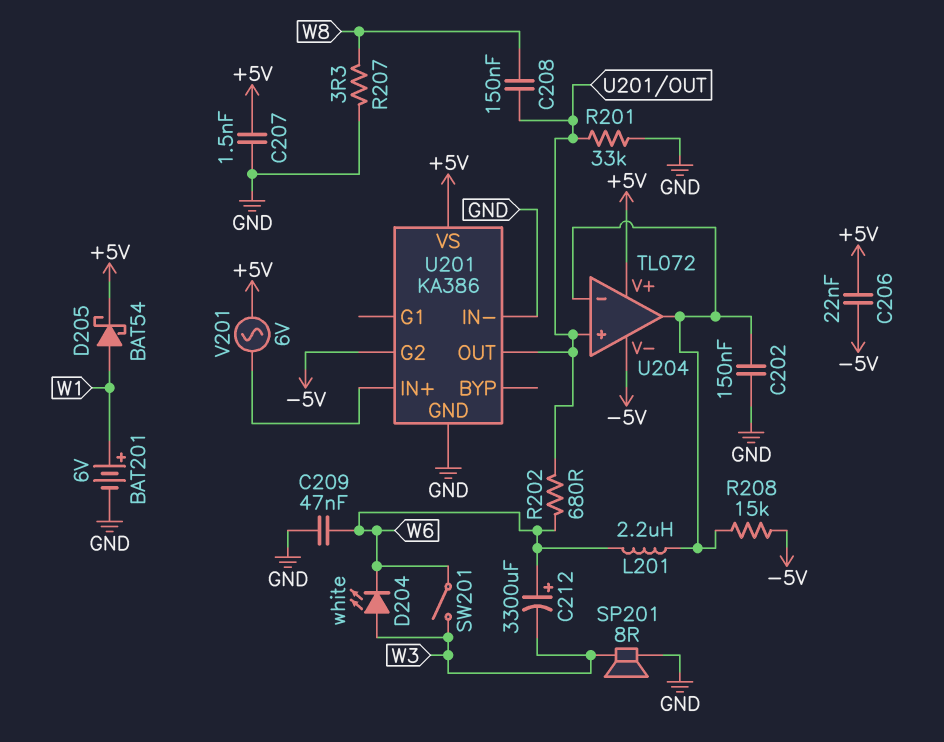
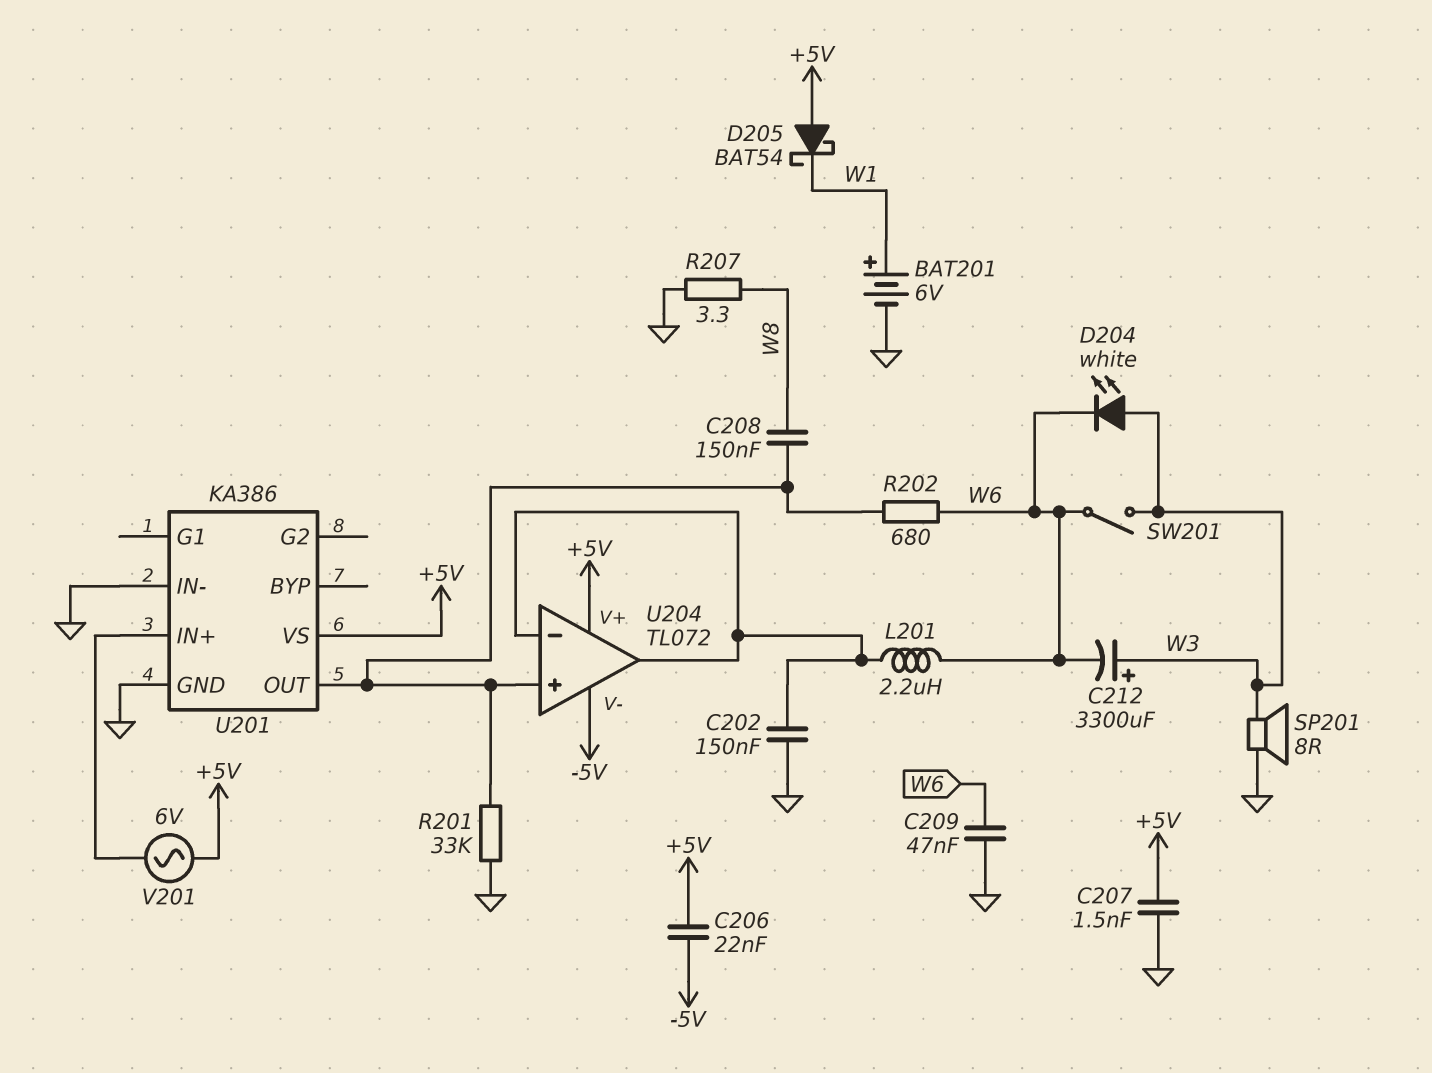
C212: 3300uF (plus W6, minus W3) -> 3300uF (plus W3, minus W6)
D205: schottky BAT54 (A W1, K +5V) -> schottky BAT54 (A +5V, K W1)
R208: 15k (-5V, U204/in-) -> none
U201 pin G2: -5V -> none

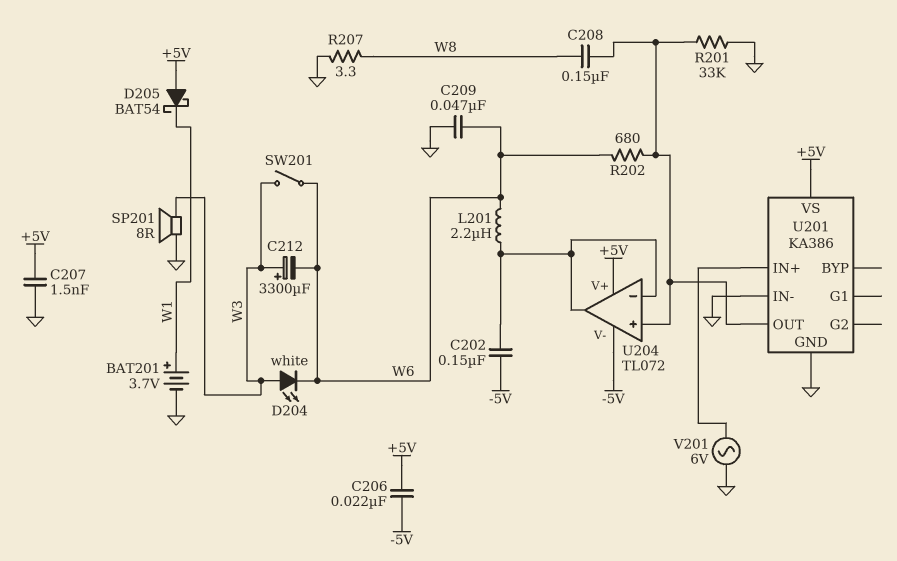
BAT201: 6V (plus W1, minus GND) -> 3.7V (plus W1, minus GND)
C202: 150nF (GND, U204/in-) -> 150nF (-5V, U204/in-)
V201: AC 6V (+5V, U201/IN+) -> AC 6V (GND, U201/IN+)

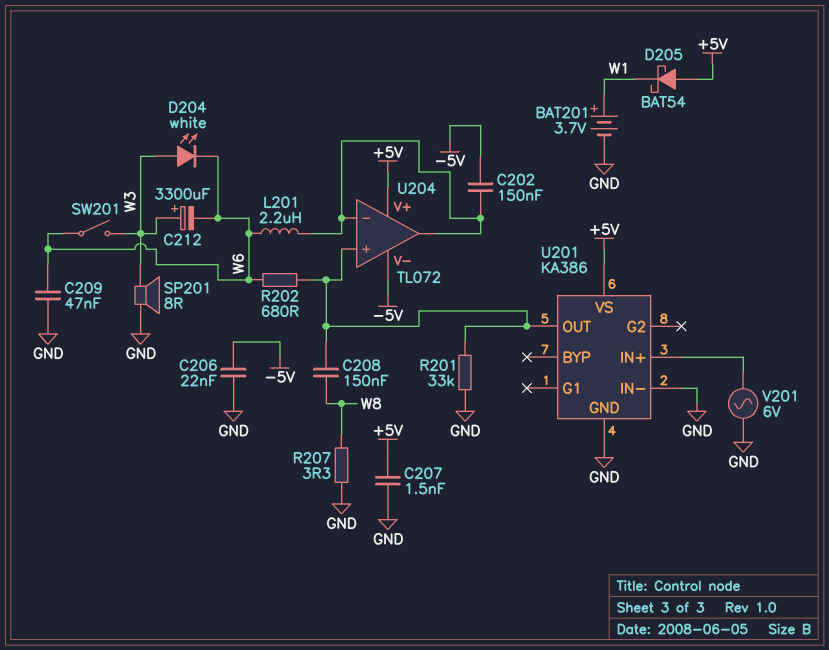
C206: 22nF (+5V, -5V) -> 22nF (-5V, GND)

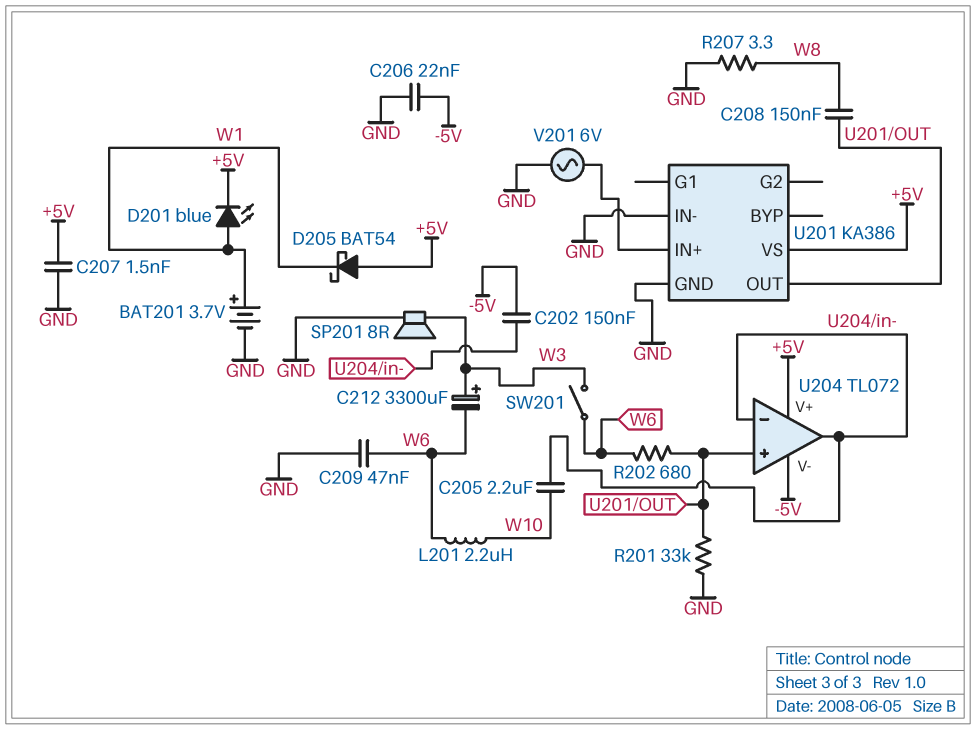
C205: none -> 2.2uF (U204/in-, W10)
D201: none -> LED blue (A W1, K +5V)
D204: LED white (A W3, K W6) -> none
L201: 2.2uH (U204/in-, W6) -> 2.2uH (W6, W10)

